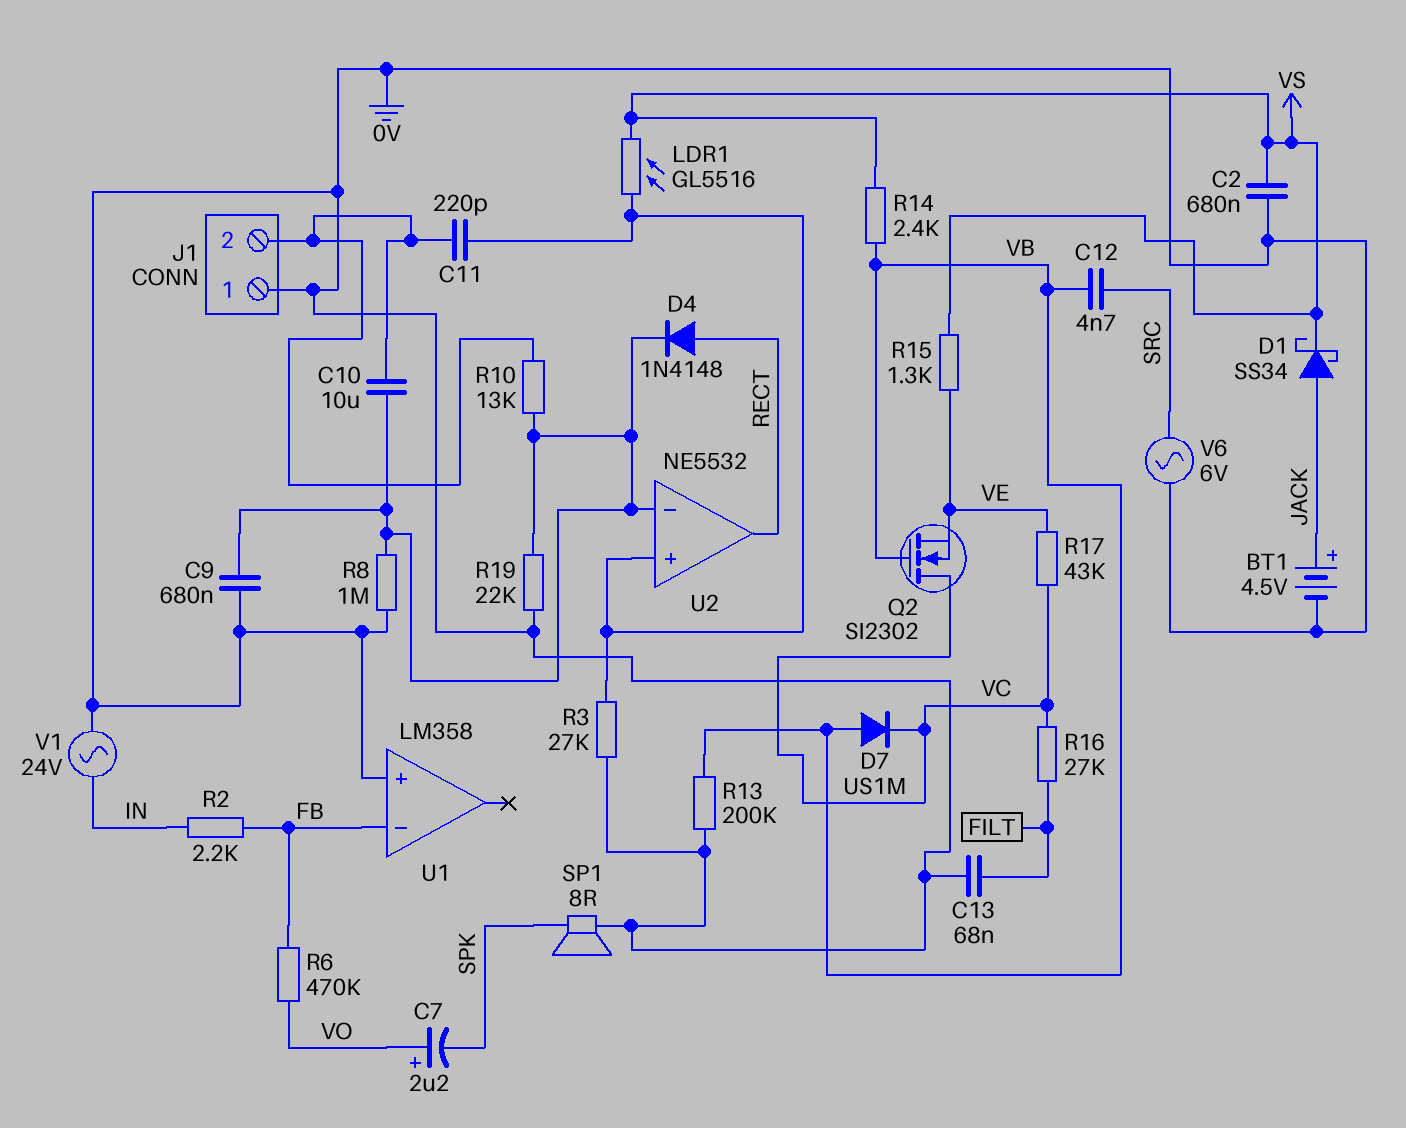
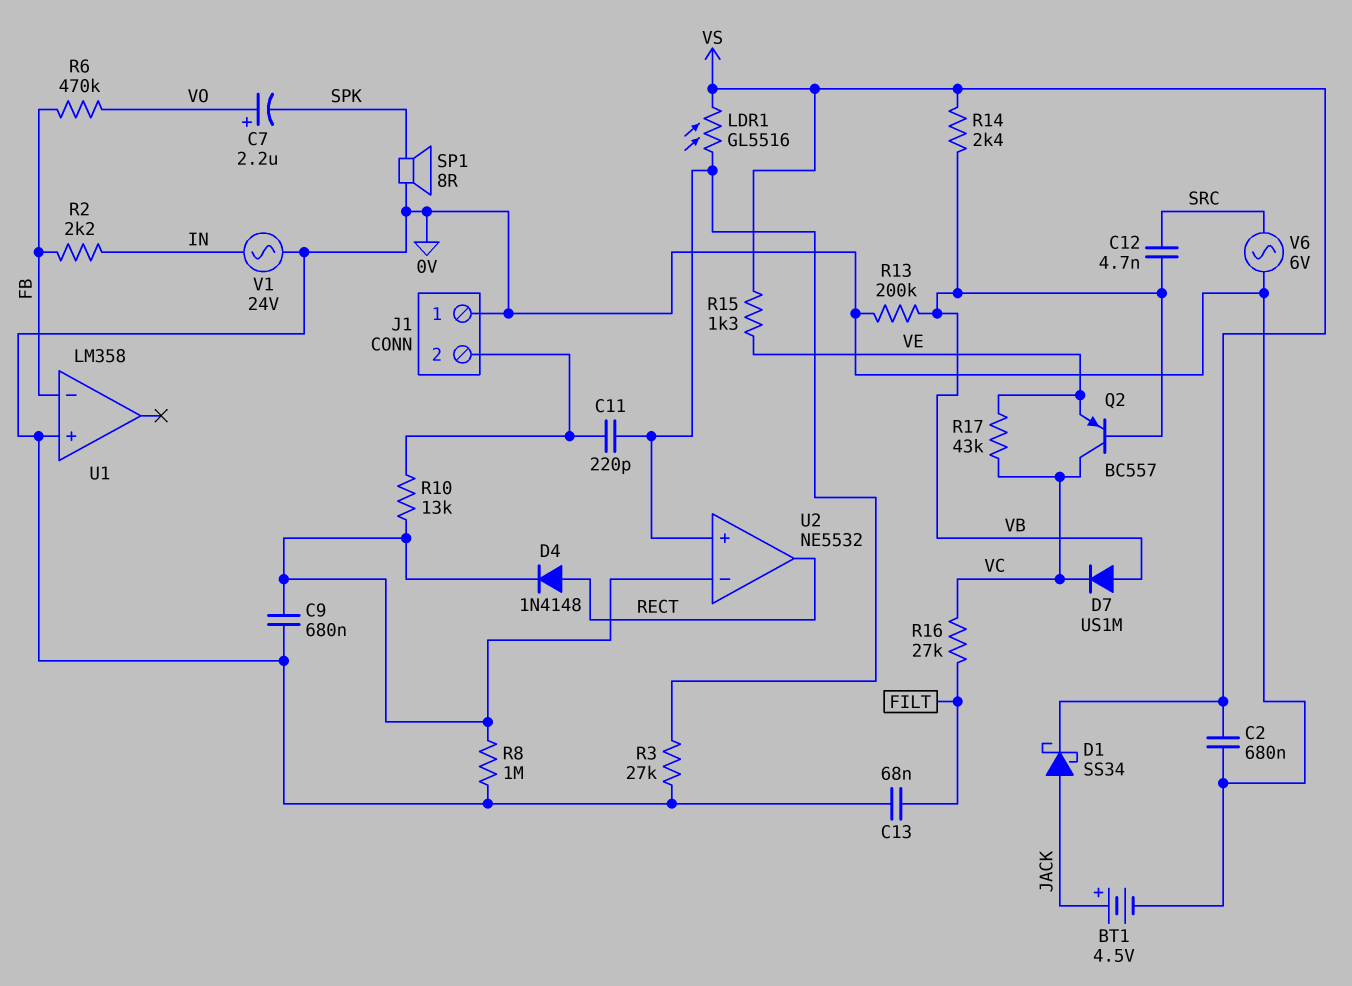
C10: 10uF (J1/2, U2/in-) -> none
Q2: NMOS SI2302 (G VB, D VC, S VE) -> PNP BC557 (B VB, C VC, E VE)
R19: 22k (0V, U2/in-) -> none

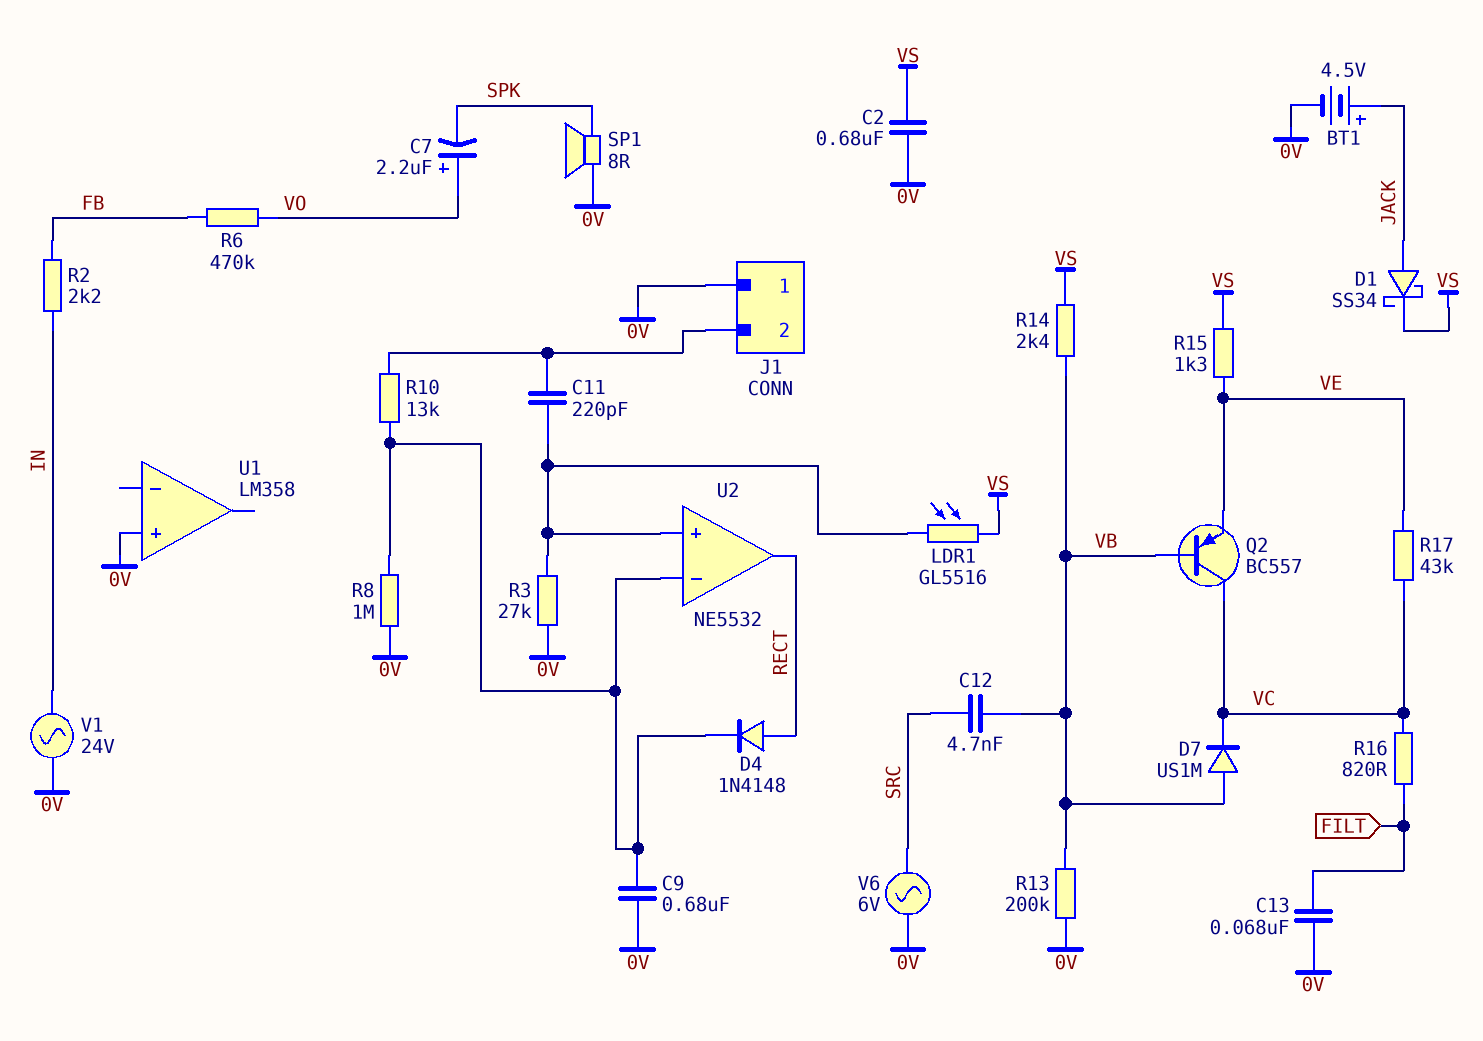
R16: 27k (FILT, VC) -> 820 (FILT, VC)
U1 pin in-: FB -> none

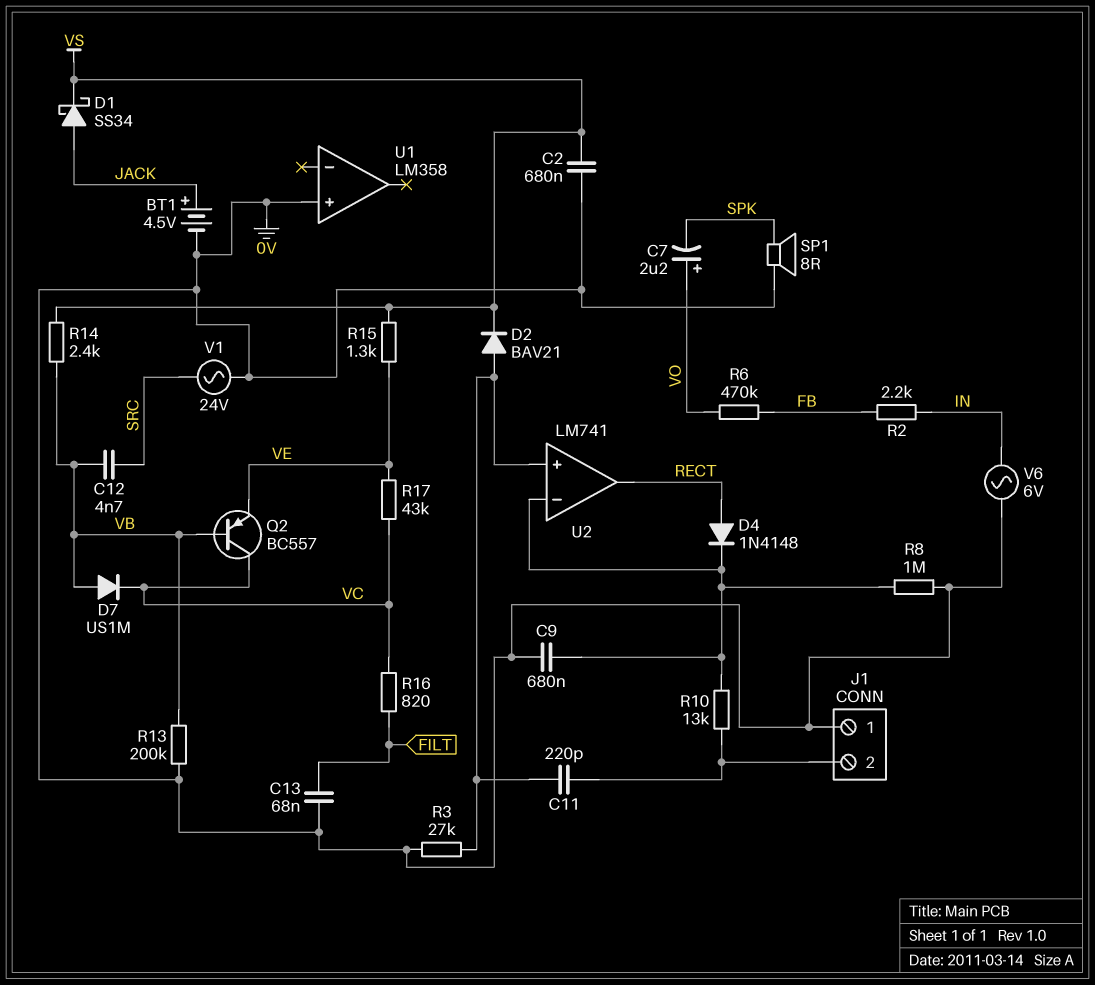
D2: none -> diode BAV21 (A U2/in+, K VS)
LDR1: GL5516 (U2/in+, VS) -> none
U2: NE5532 -> LM741
V1: AC 24V (0V, IN) -> AC 24V (0V, SRC)
V6: AC 6V (0V, SRC) -> AC 6V (0V, IN)

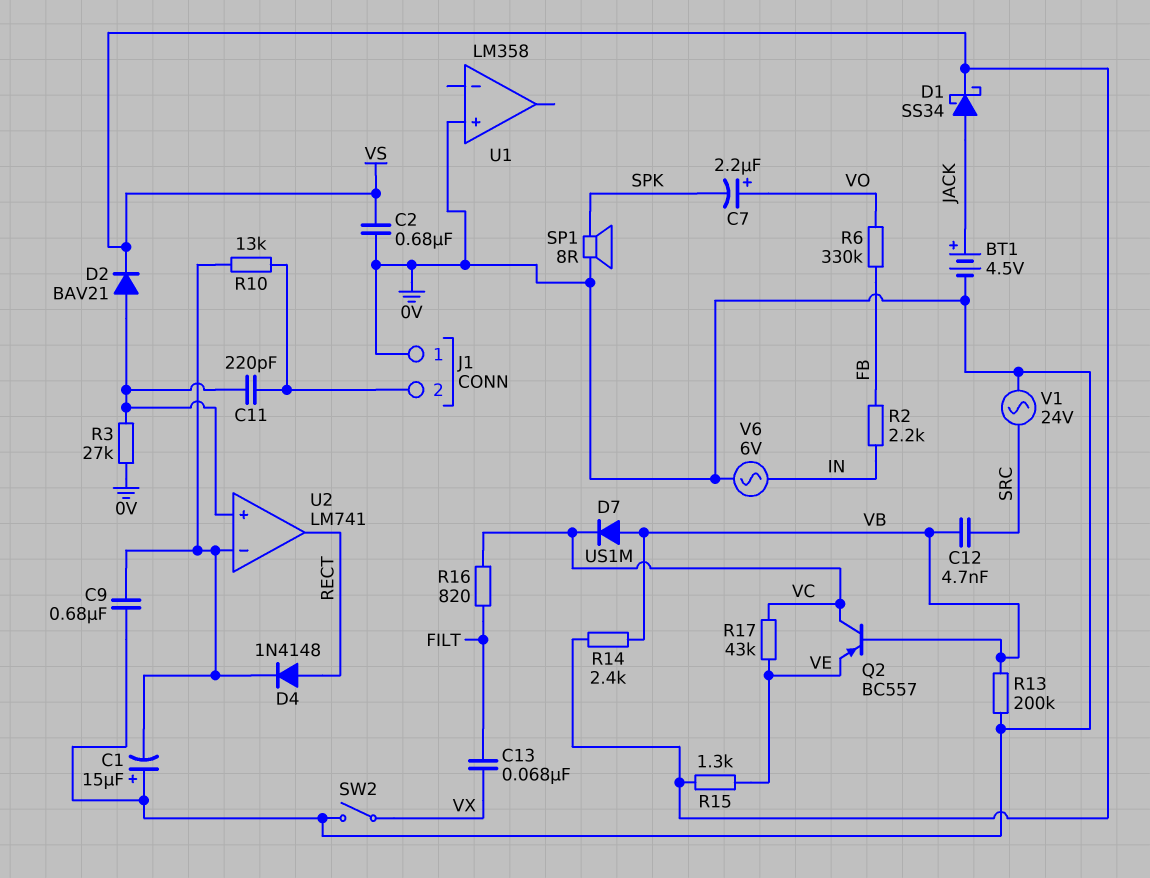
C1: none -> 15uF (plus 0V, minus U2/in-)
C13: 68nF (0V, FILT) -> 68nF (FILT, VX)
R6: 470k (FB, VO) -> 330k (FB, VO)
R8: 1M (0V, U2/in-) -> none
SW2: none -> switch (0V, VX)

